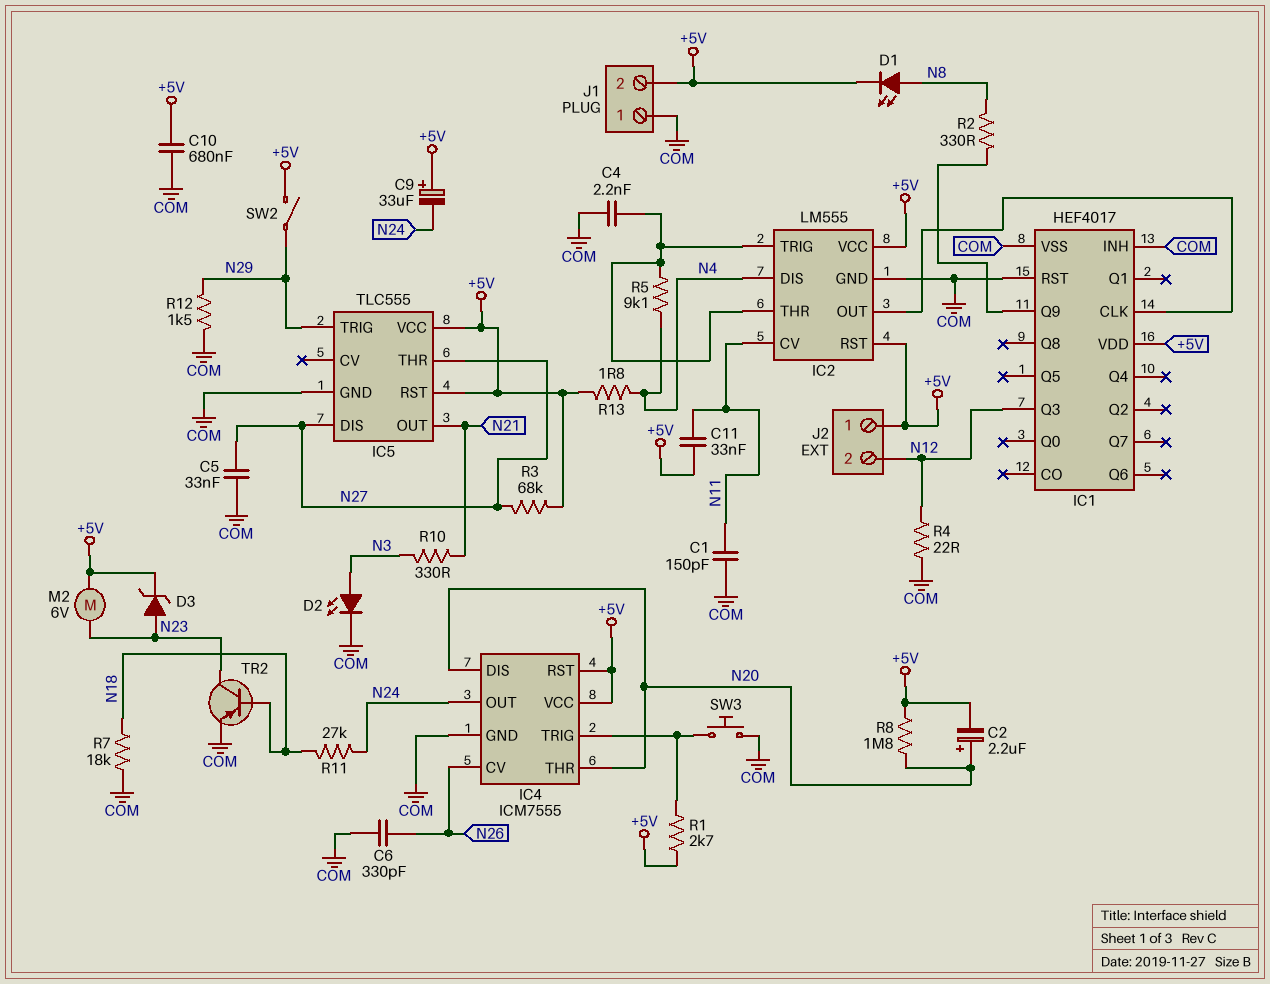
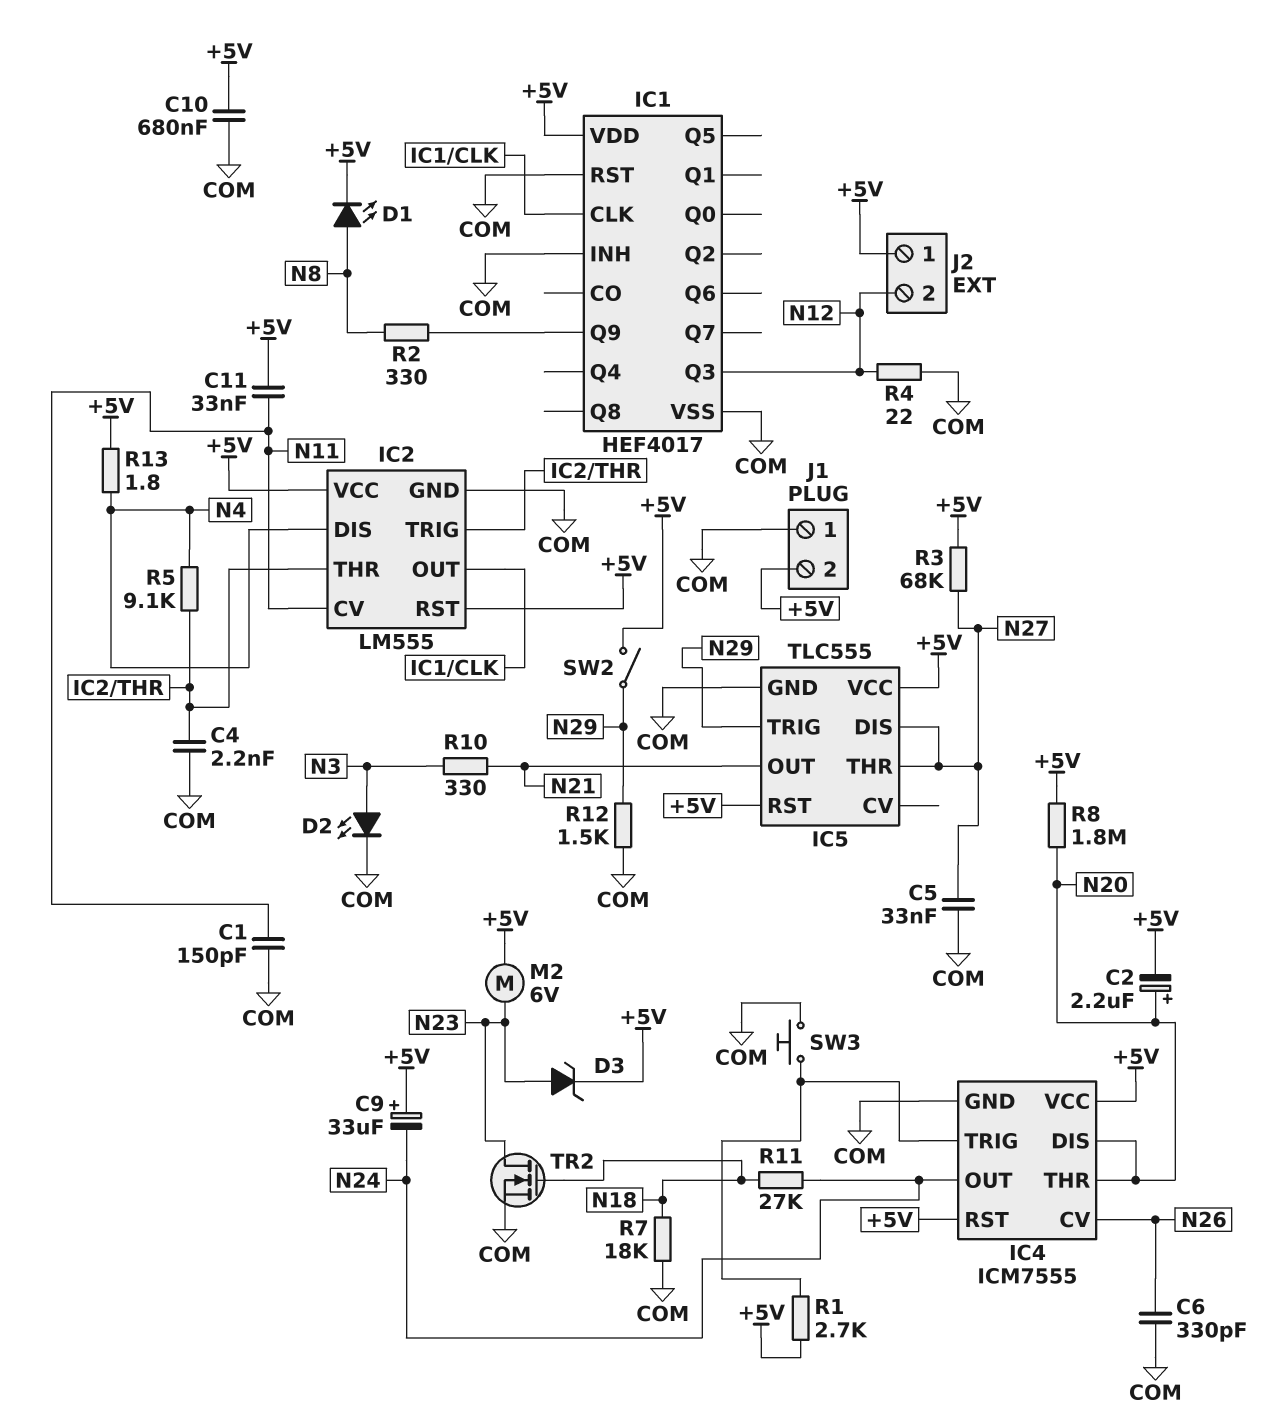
TR2: PNP (B N18, C N23, E COM) -> NMOS (G N18, D N23, S COM)

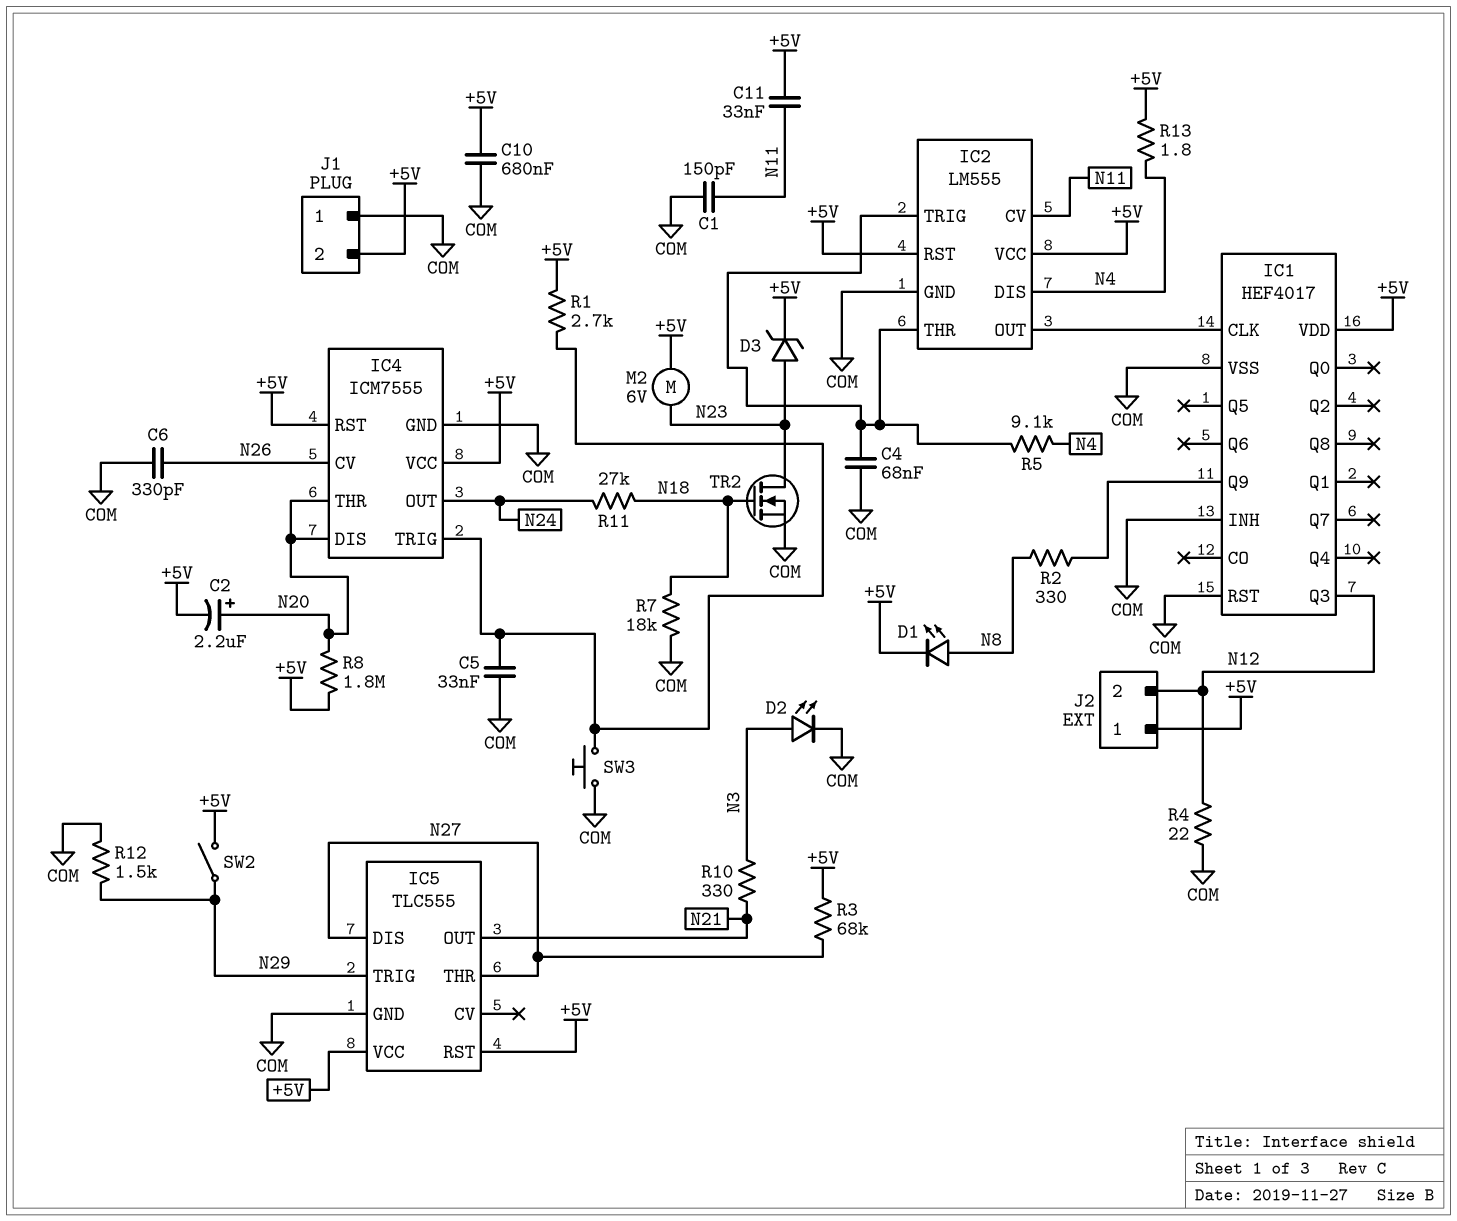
C4: 2.2nF (COM, IC2/THR) -> 68nF (COM, IC2/THR)
C5: 33nF (COM, N27) -> 33nF (COM, IC4/TRIG)
C9: 33uF (plus +5V, minus N24) -> none

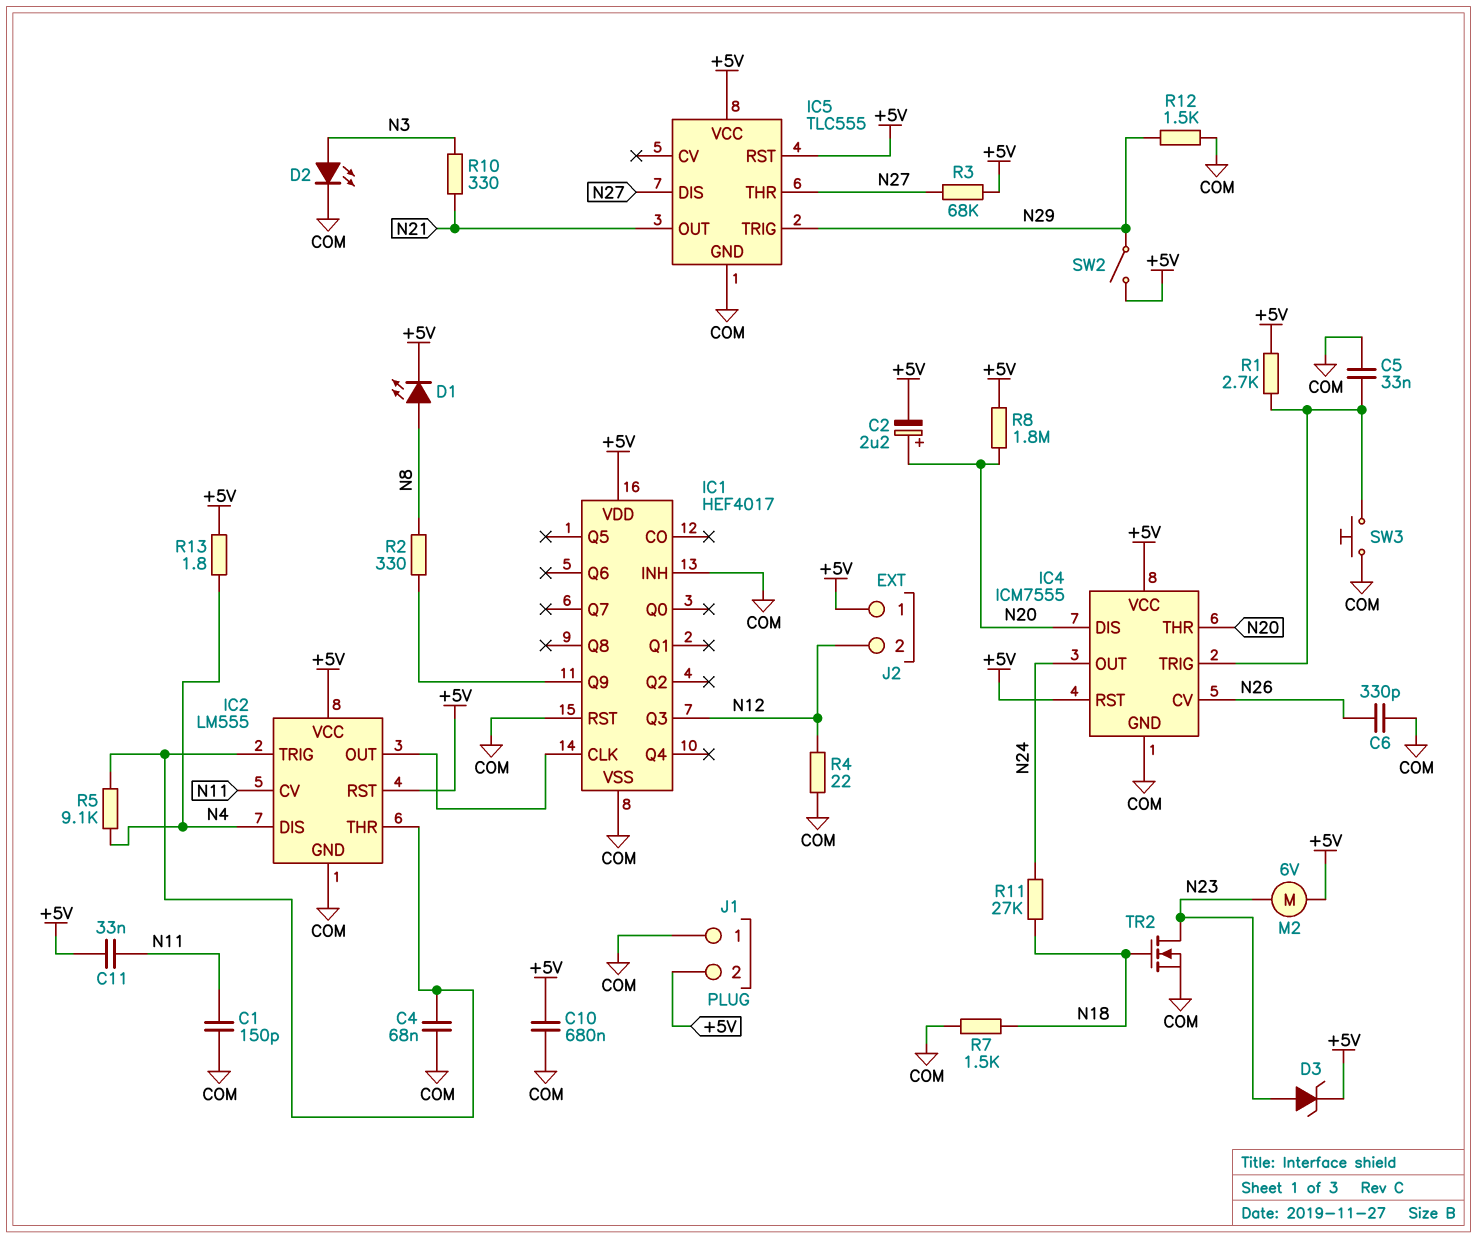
R7: 18k (COM, N18) -> 1.5k (COM, N18)

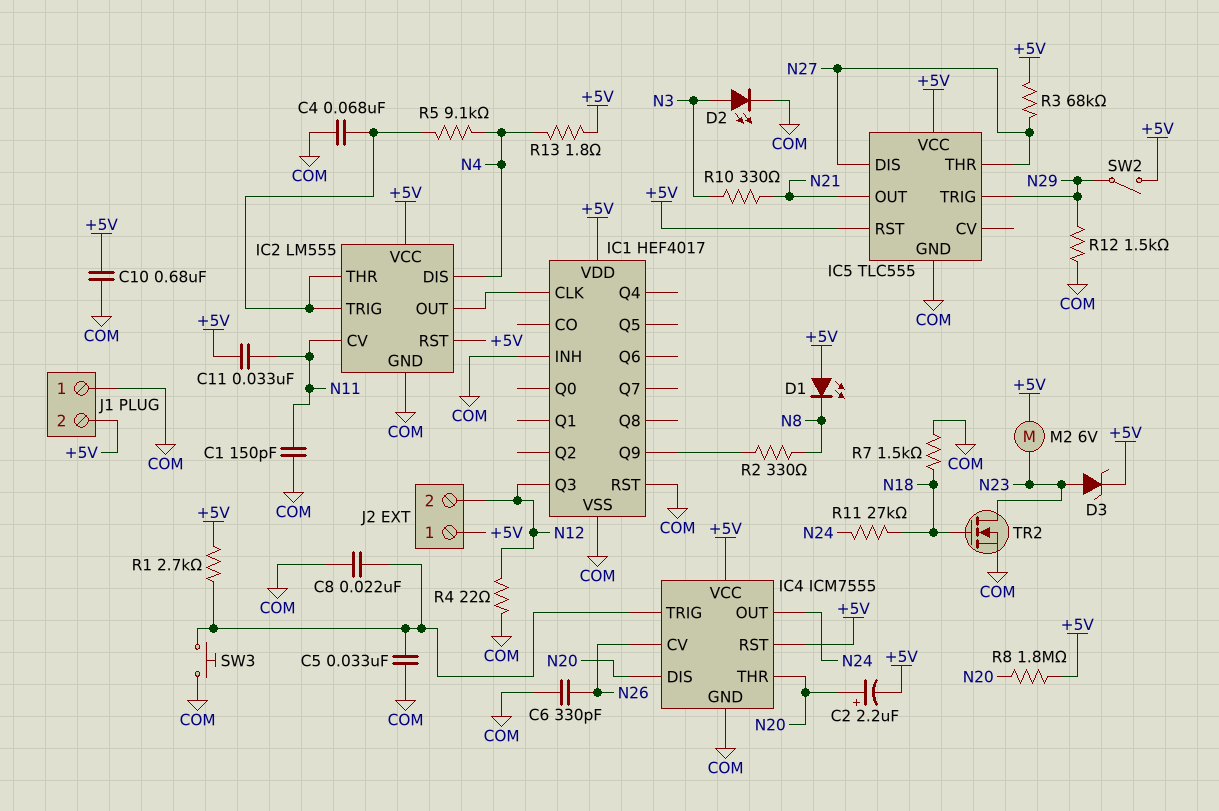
C8: none -> 22nF (COM, IC4/TRIG)
D1: LED (A N8, K +5V) -> LED (A +5V, K N8)

